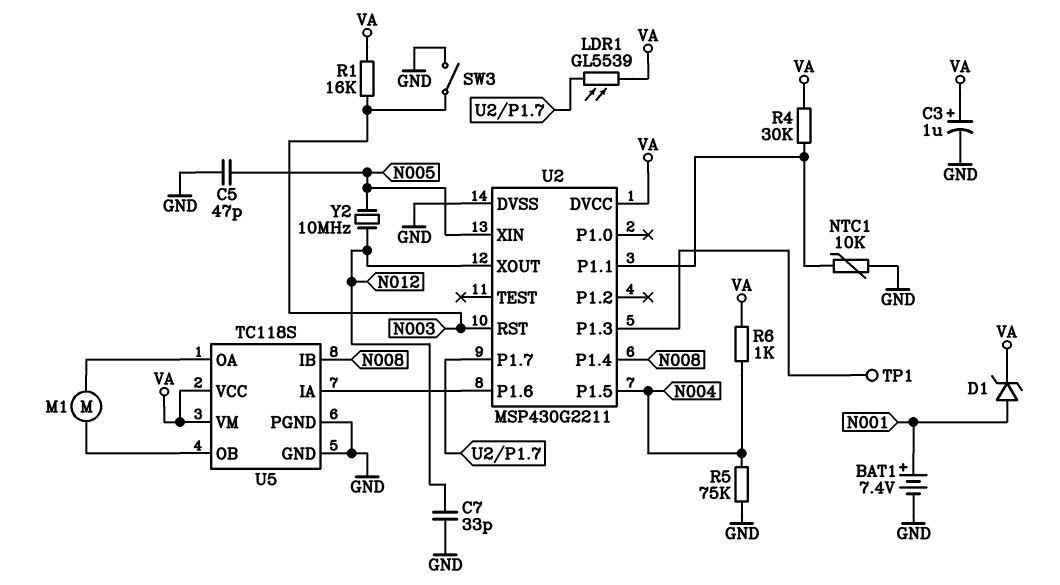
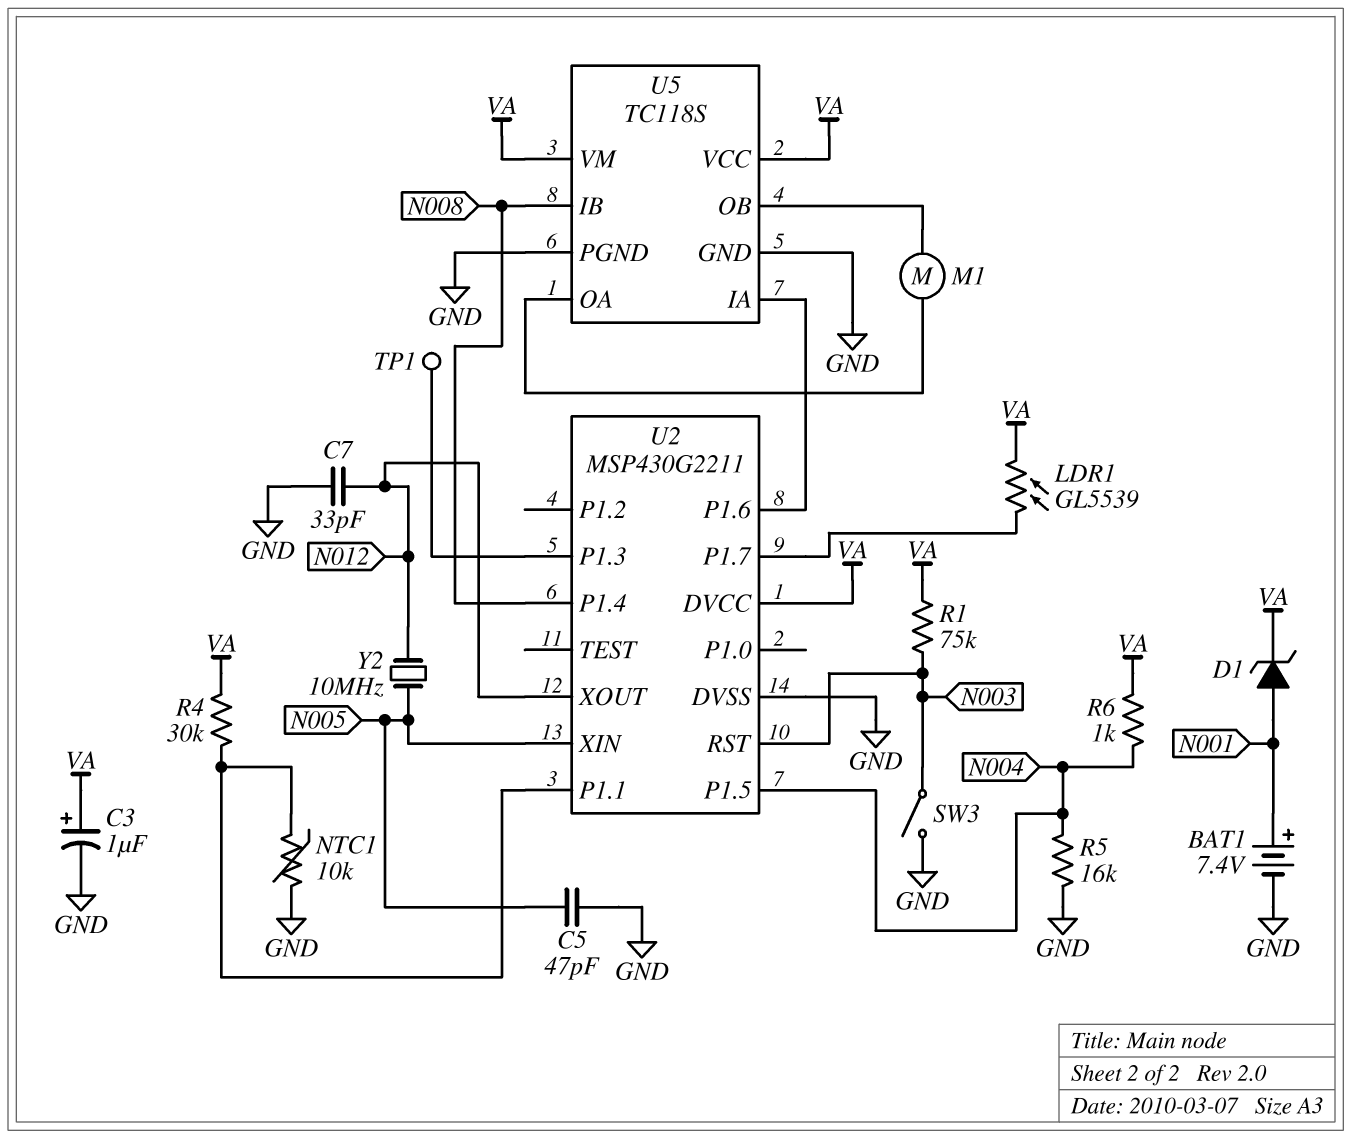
R1: 16k (N003, VA) -> 75k (N003, VA)
R5: 75k (GND, N004) -> 16k (GND, N004)

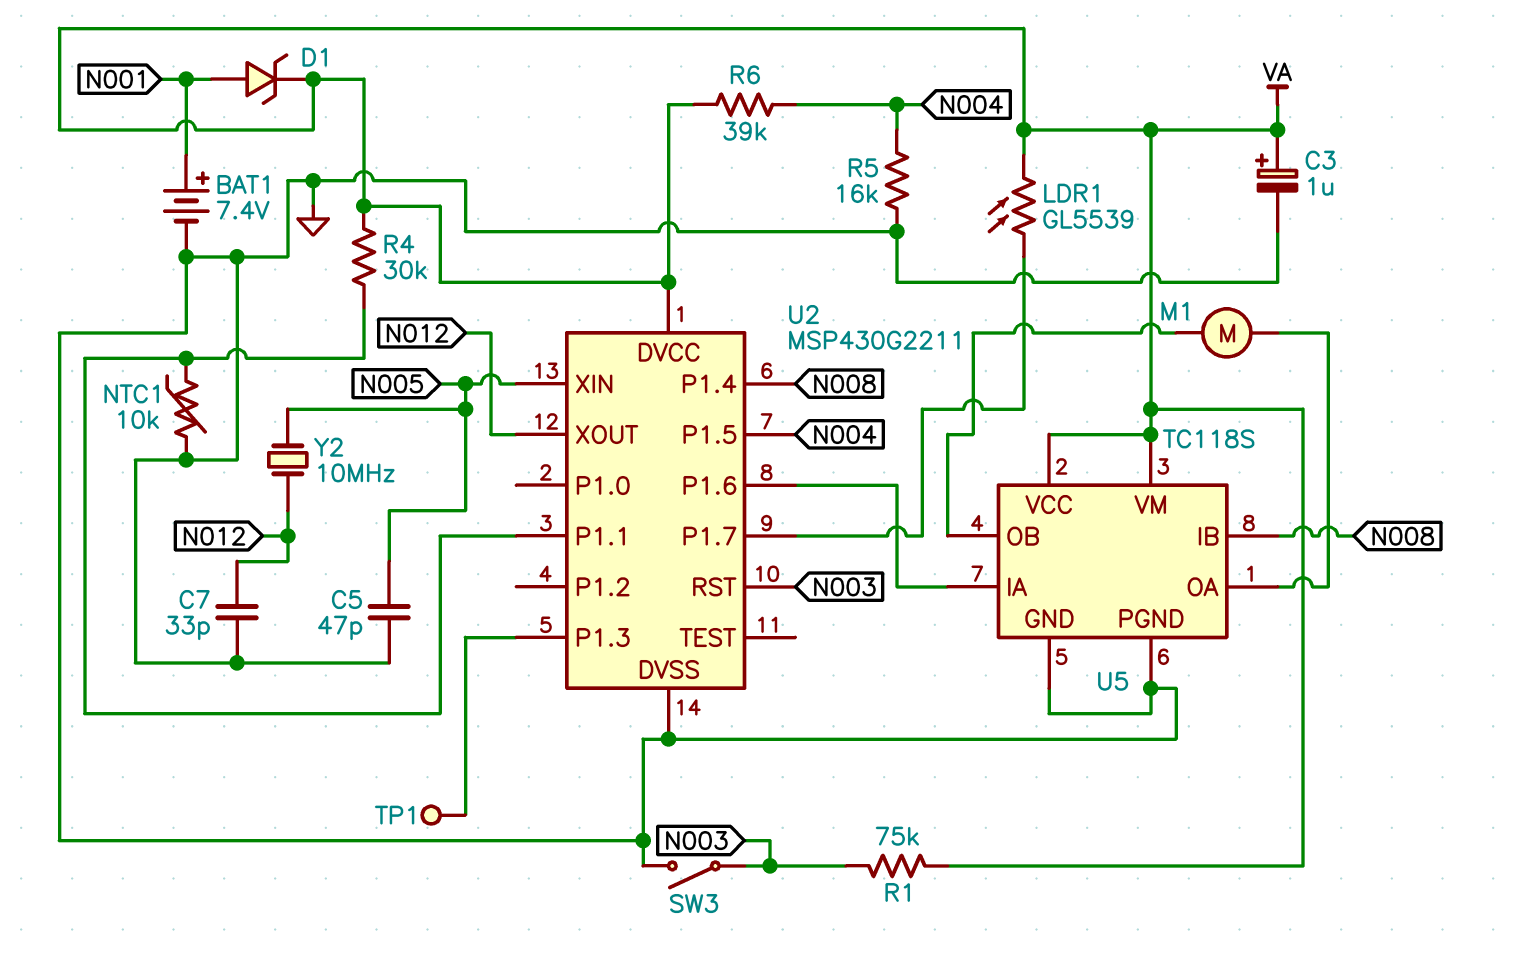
R6: 1k (N004, VA) -> 39k (N004, VA)

